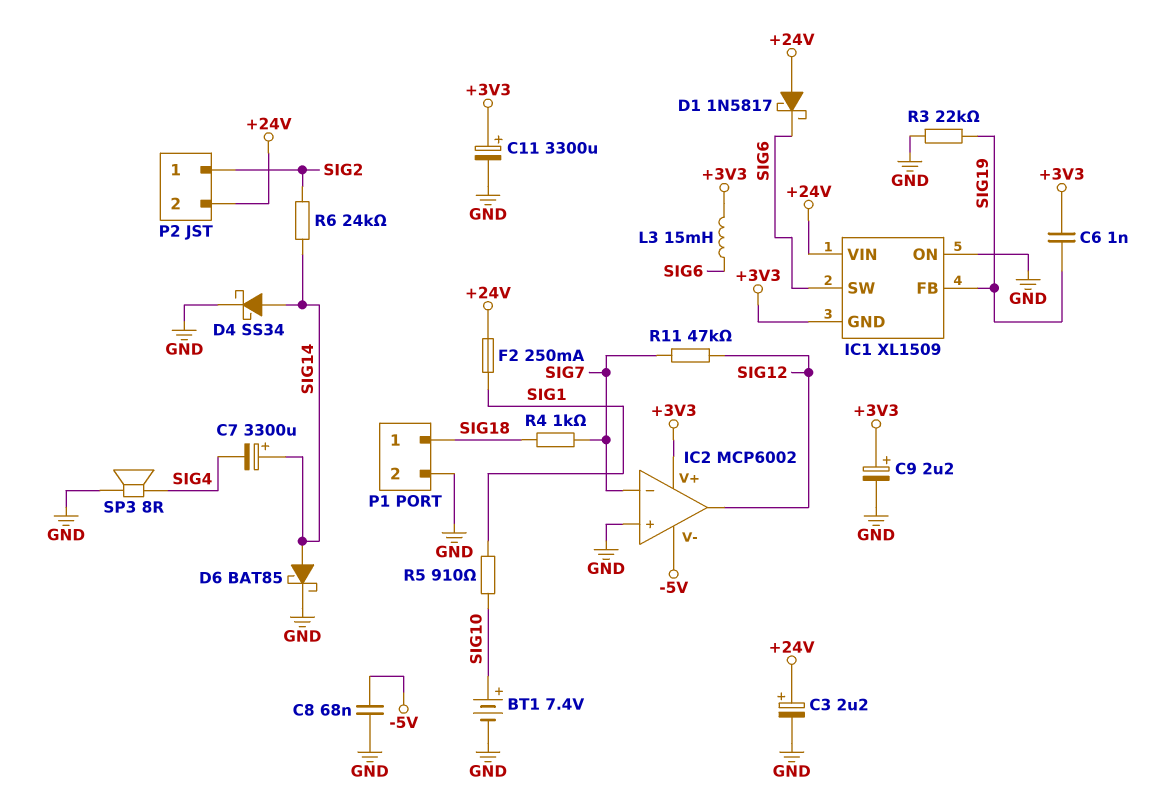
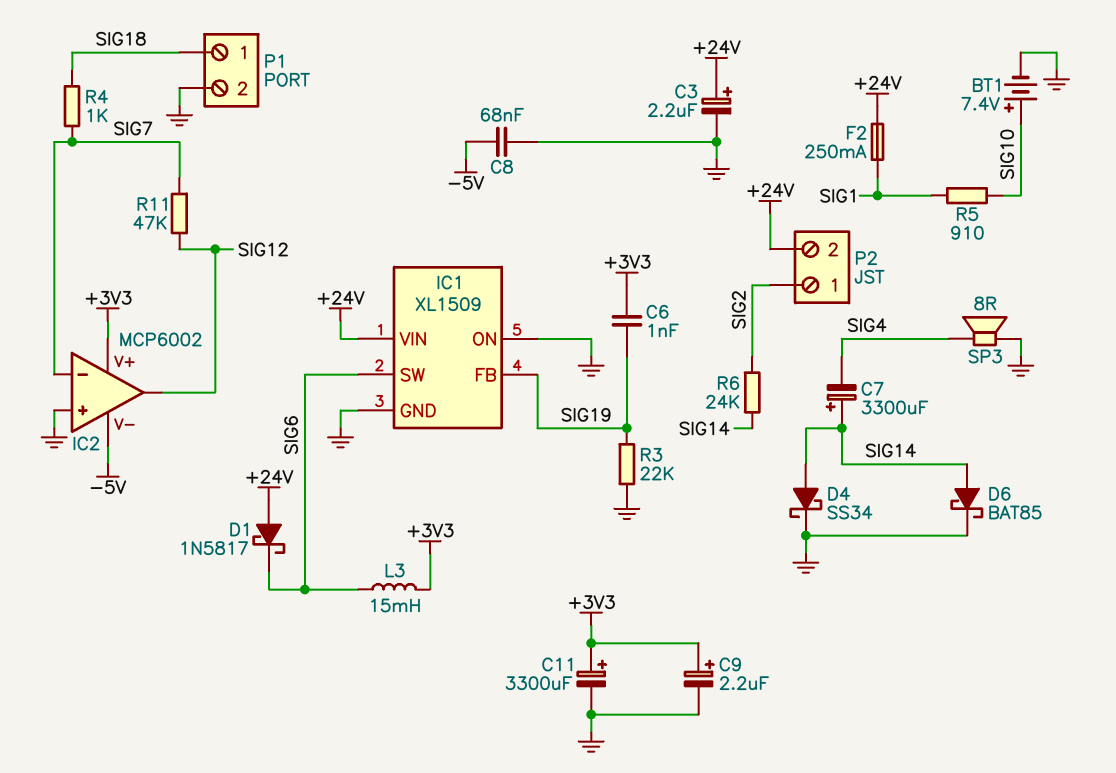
IC1 pin GND: +3V3 -> GND

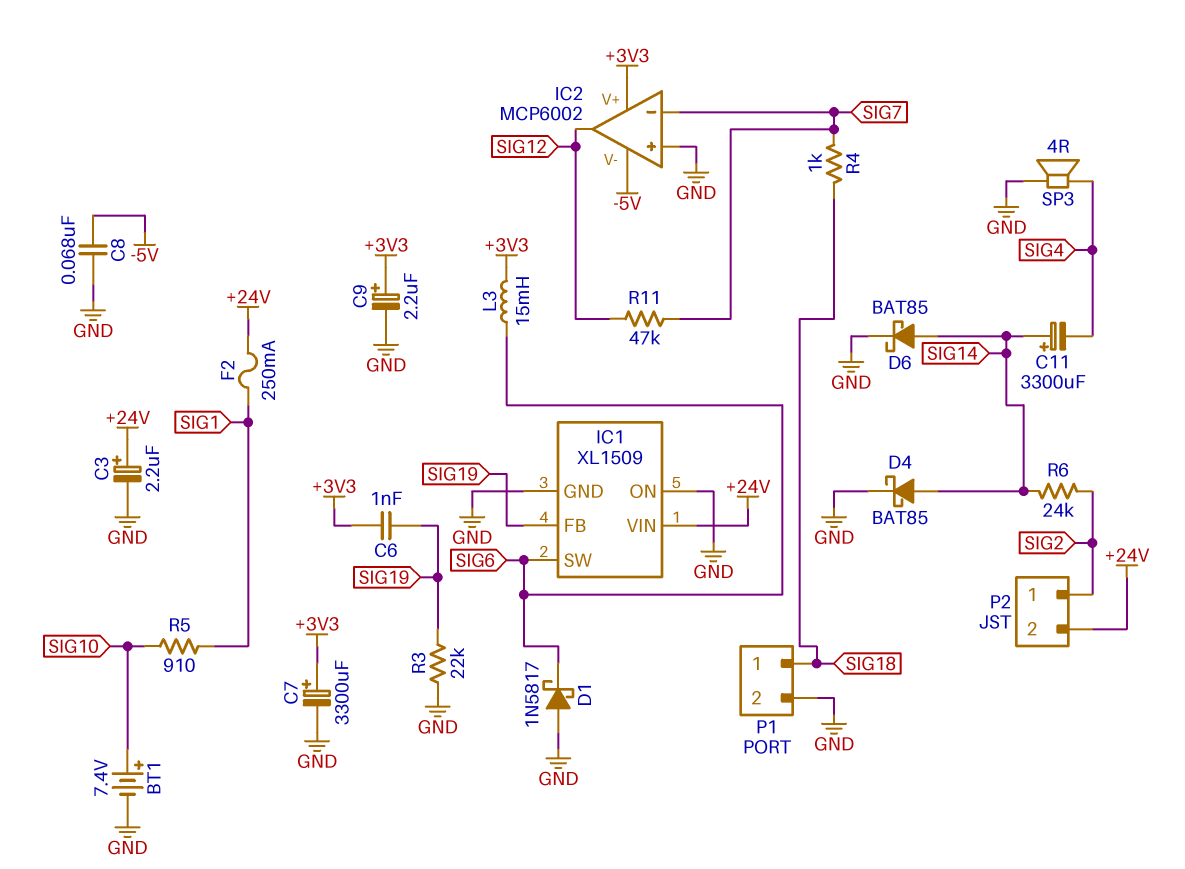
C7: 3300uF (plus SIG14, minus SIG4) -> 3300uF (plus +3V3, minus GND)
C11: 3300uF (plus +3V3, minus GND) -> 3300uF (plus SIG14, minus SIG4)
D1: schottky 1N5817 (A +24V, K SIG6) -> schottky 1N5817 (A GND, K SIG6)
D4: schottky SS34 (A SIG14, K GND) -> schottky BAT85 (A SIG14, K GND)
SP3: speaker 8R (GND, SIG4) -> speaker 4R (GND, SIG4)

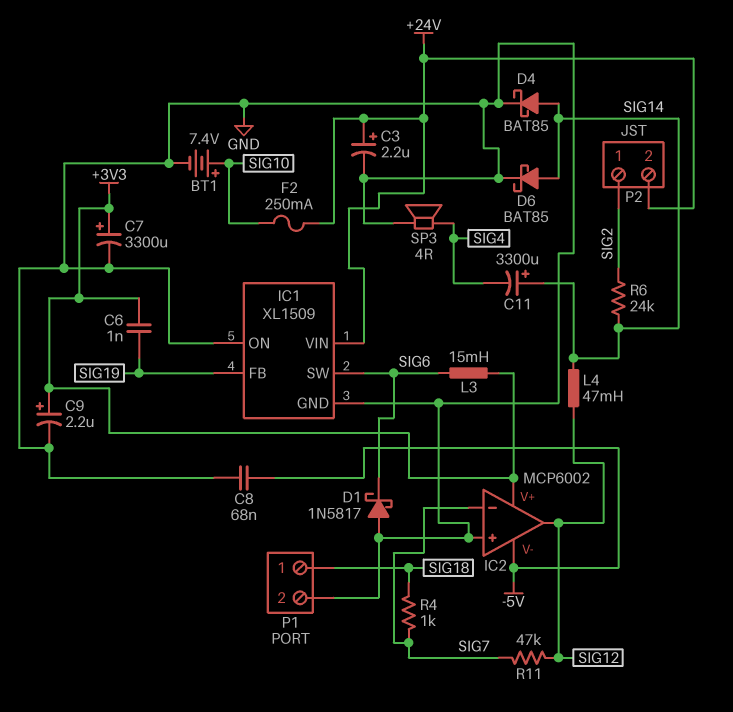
F2: 250mA (+24V, SIG1) -> 250mA (+24V, SIG10)
L4: none -> 47mH (SIG12, SIG14)
R3: 22k (GND, SIG19) -> none
R5: 910 (SIG1, SIG10) -> none

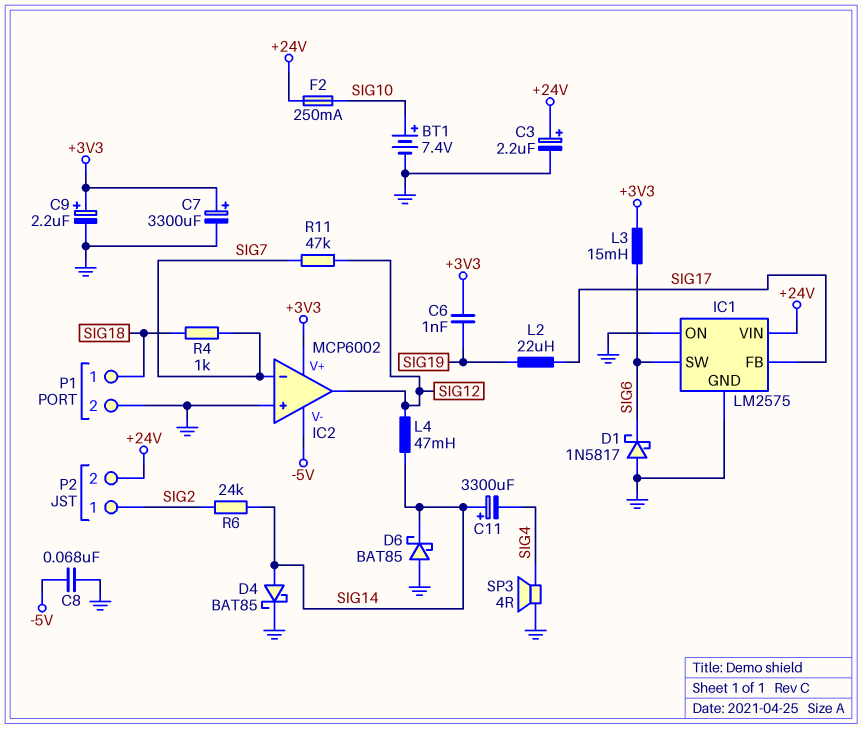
D6: schottky BAT85 (A SIG14, K GND) -> schottky BAT85 (A GND, K SIG14)
IC1: XL1509 -> LM2575
IC1 pin FB: SIG19 -> SIG17
L2: none -> 22uH (SIG17, SIG19)

